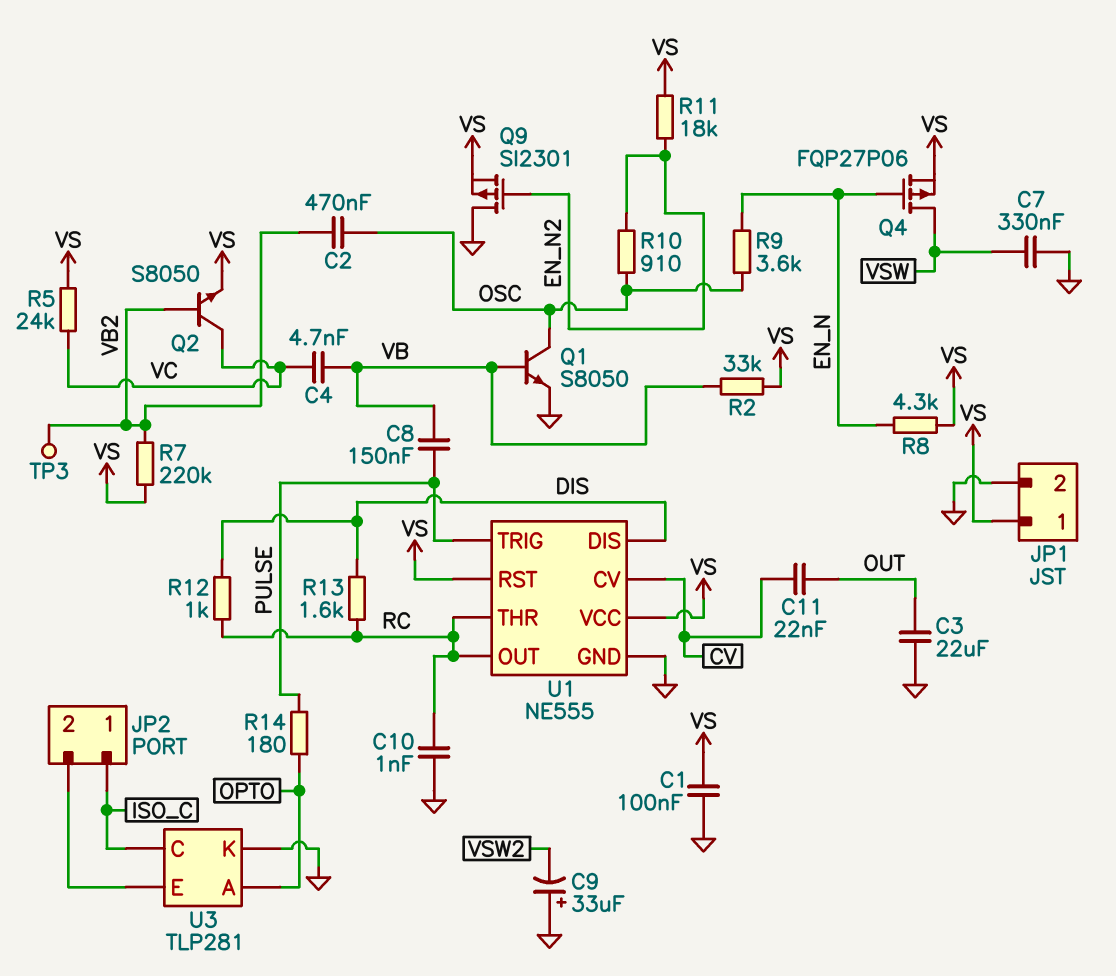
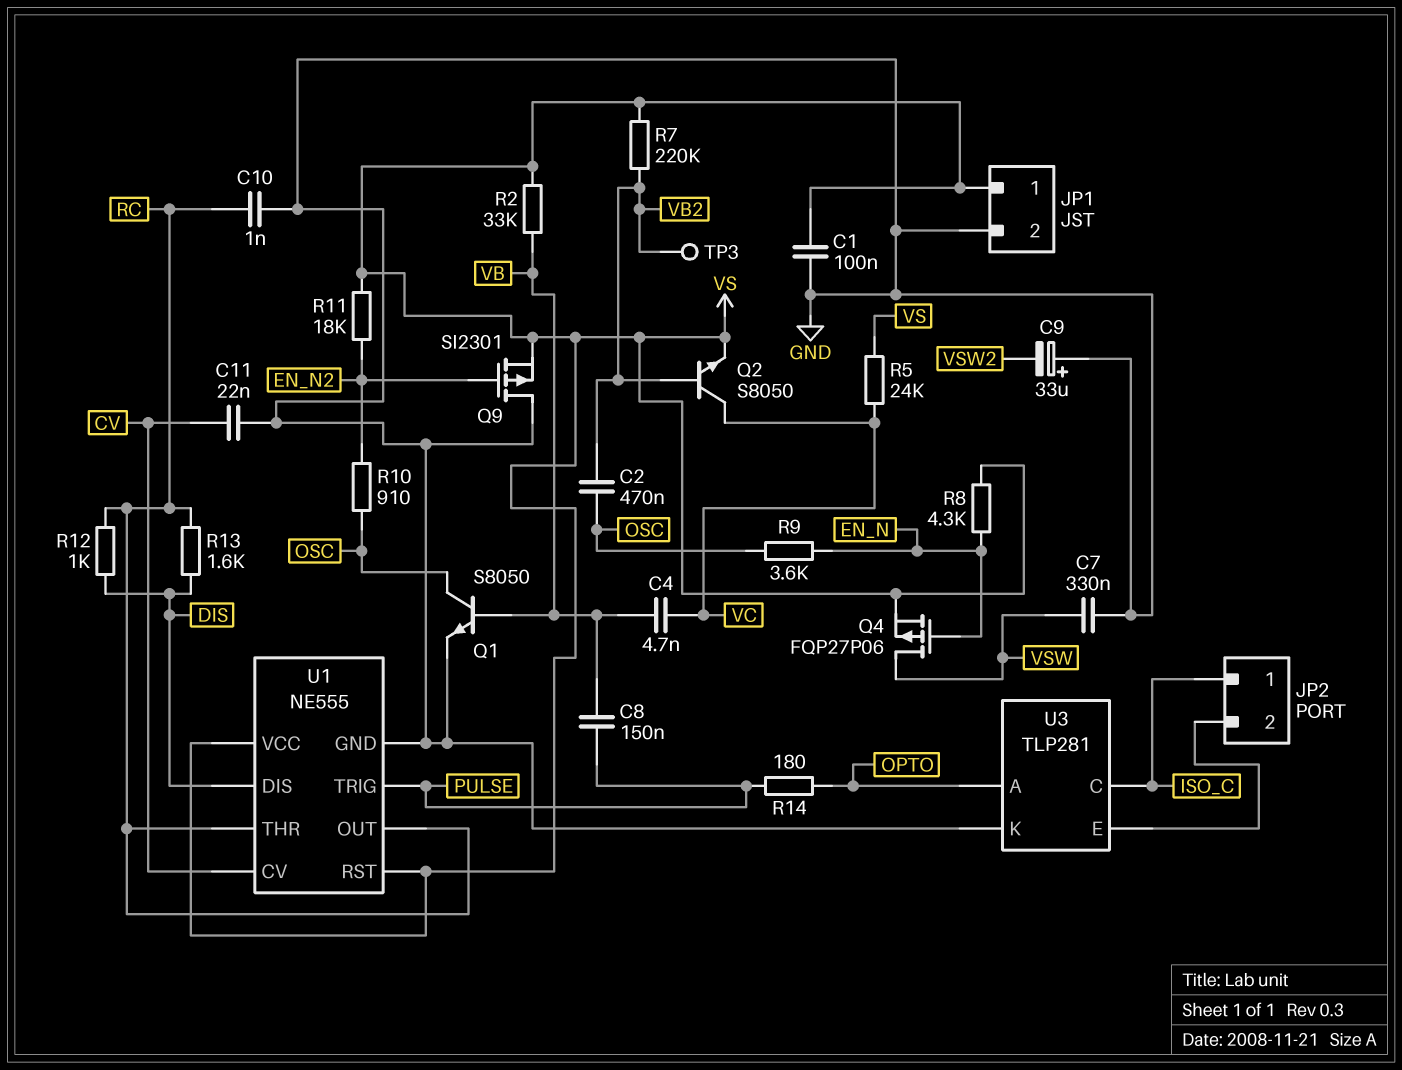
C3: 22uF (GND, OUT) -> none
C11: 22nF (CV, OUT) -> 22nF (CV, GND)

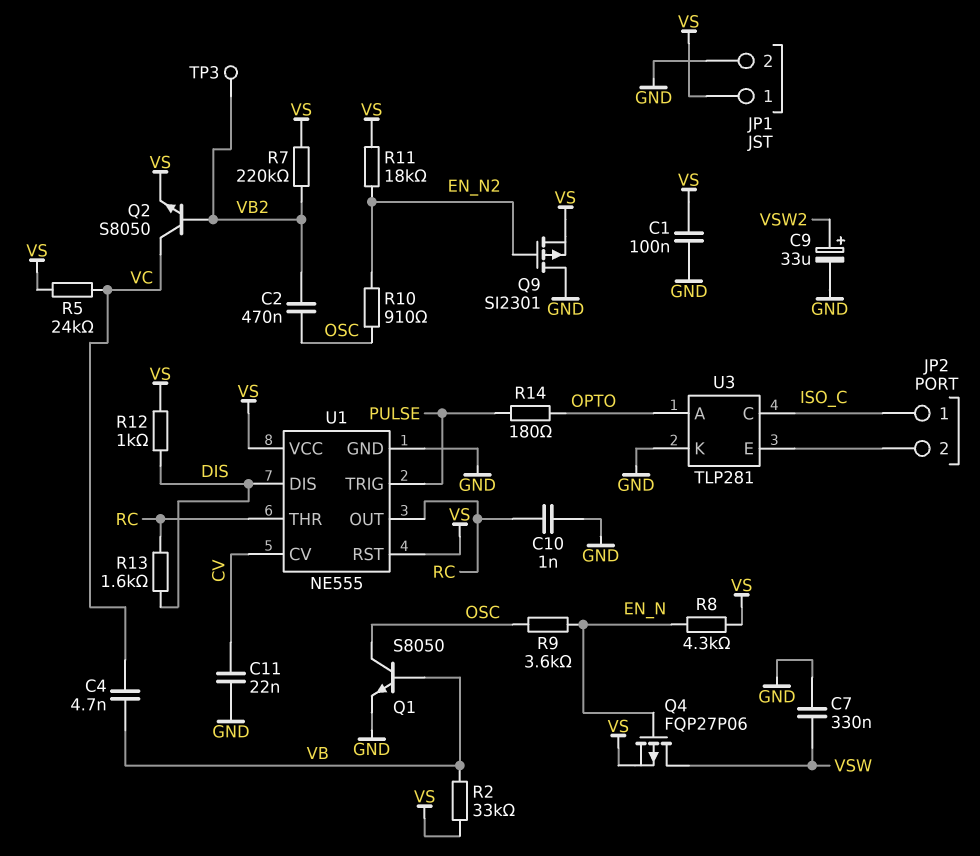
C8: 150nF (PULSE, VB) -> none
C9: 33uF (plus GND, minus VSW2) -> 33uF (plus VSW2, minus GND)
R12: 1k (DIS, RC) -> 1k (DIS, VS)

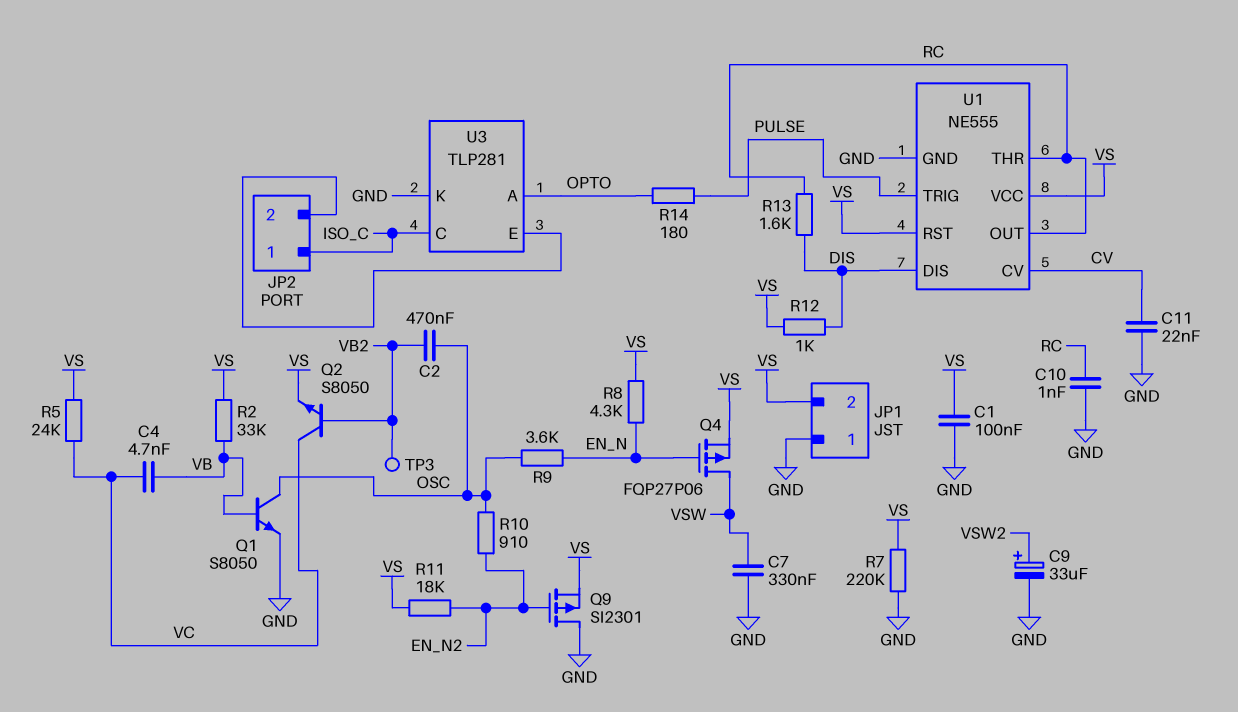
JP1 pin 1: VS -> GND
JP1 pin 2: GND -> VS
R7: 220k (VB2, VS) -> 220k (GND, VS)

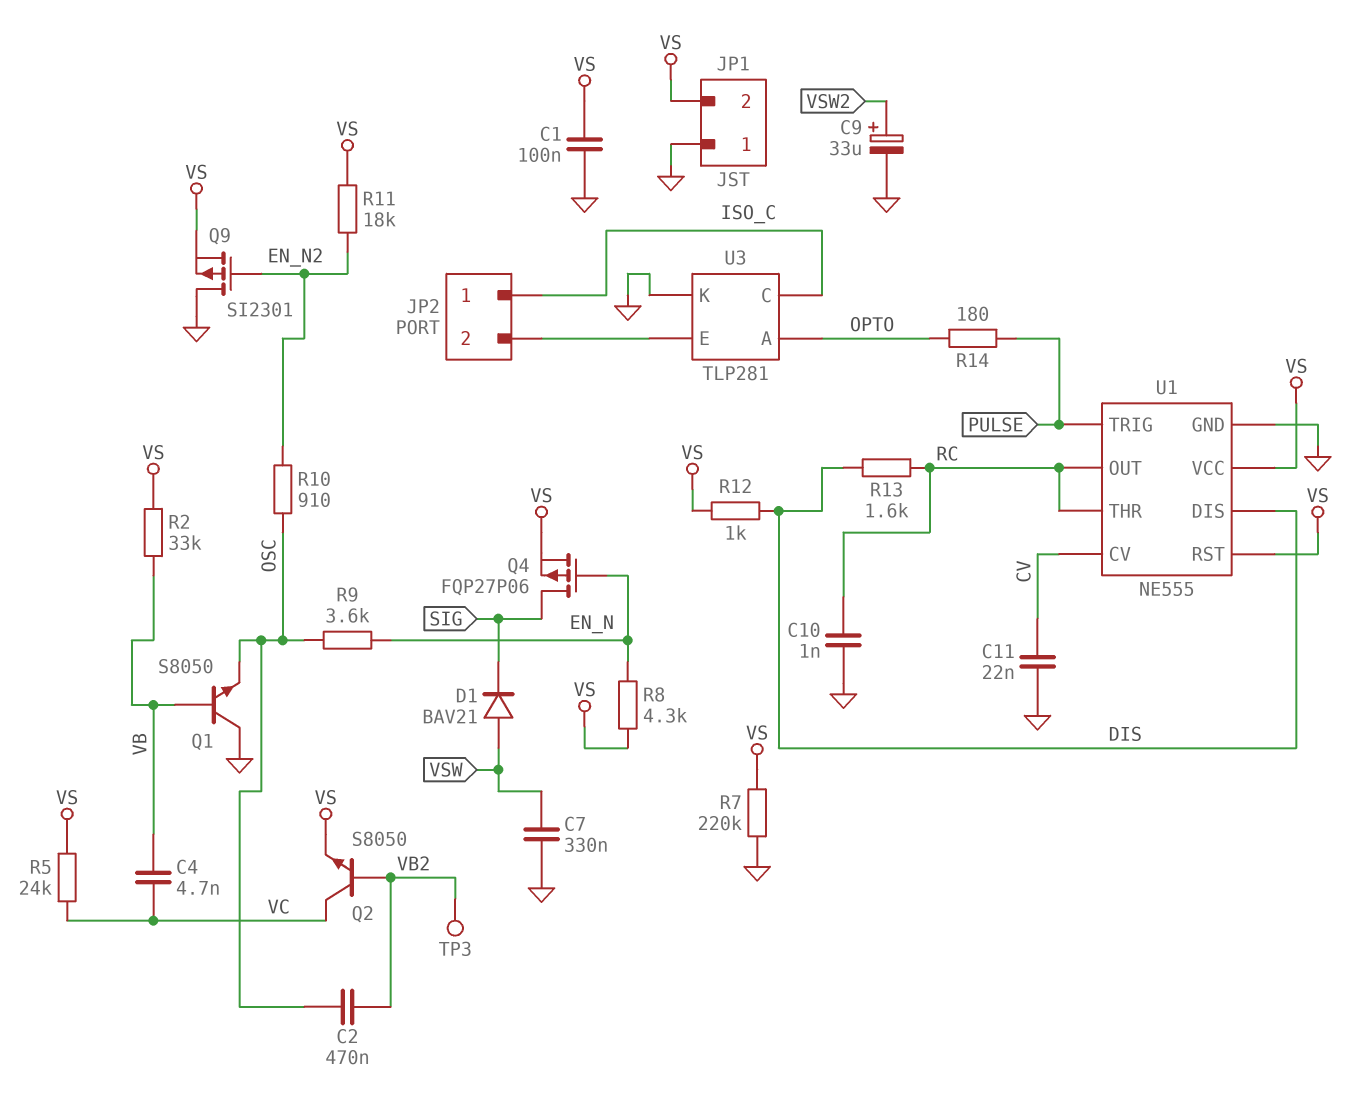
D1: none -> diode BAV21 (A VSW, K SIG)
Q1: NPN S8050 (B VB, C OSC, E GND) -> NPN S8050 (B VB, C GND, E OSC)
Q4: PMOS FQP27P06 (G EN_N, D VSW, S VS) -> PMOS FQP27P06 (G EN_N, D SIG, S VS)

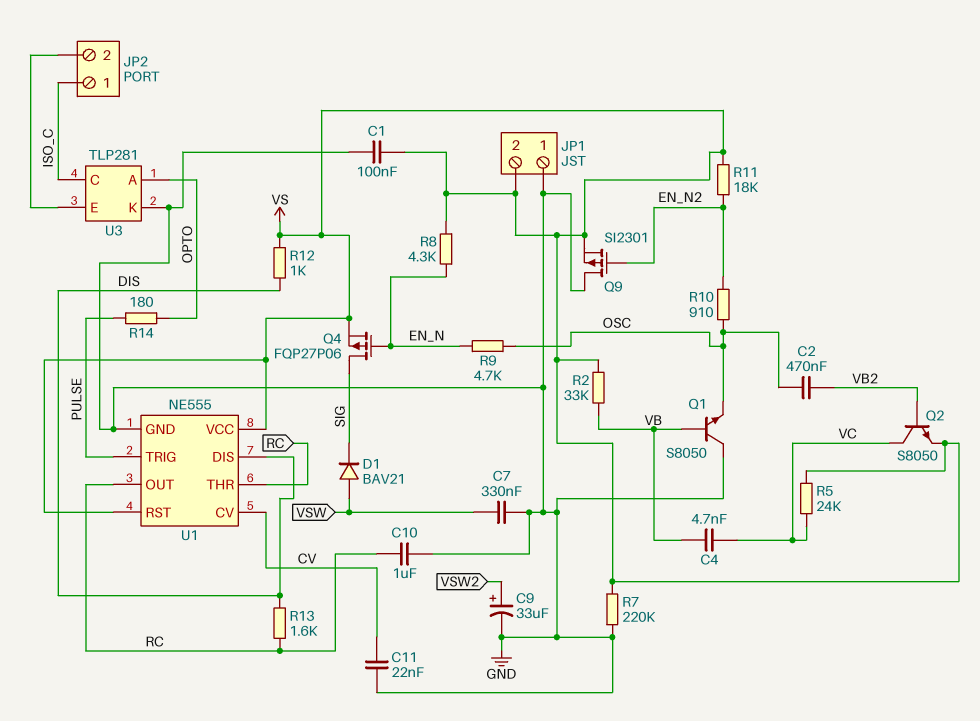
C10: 1nF (GND, RC) -> 1uF (GND, RC)
R9: 3.6k (EN_N, OSC) -> 4.7k (EN_N, OSC)
TP3: test point (VB2) -> none

